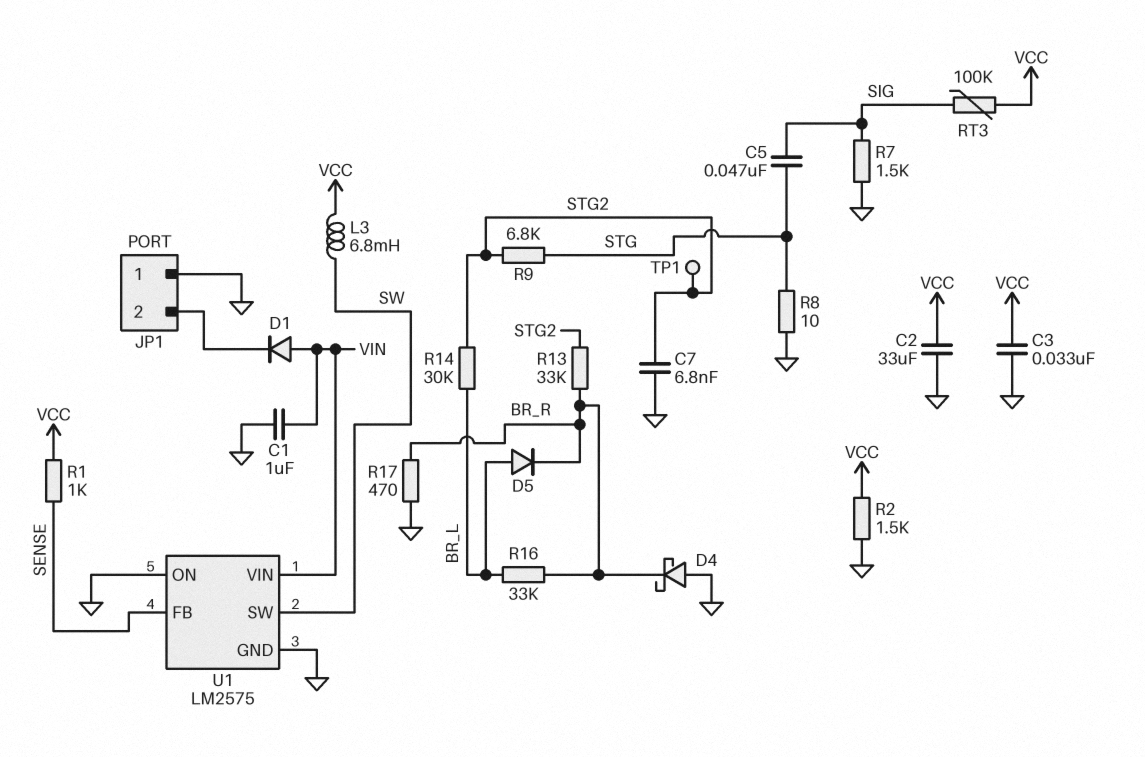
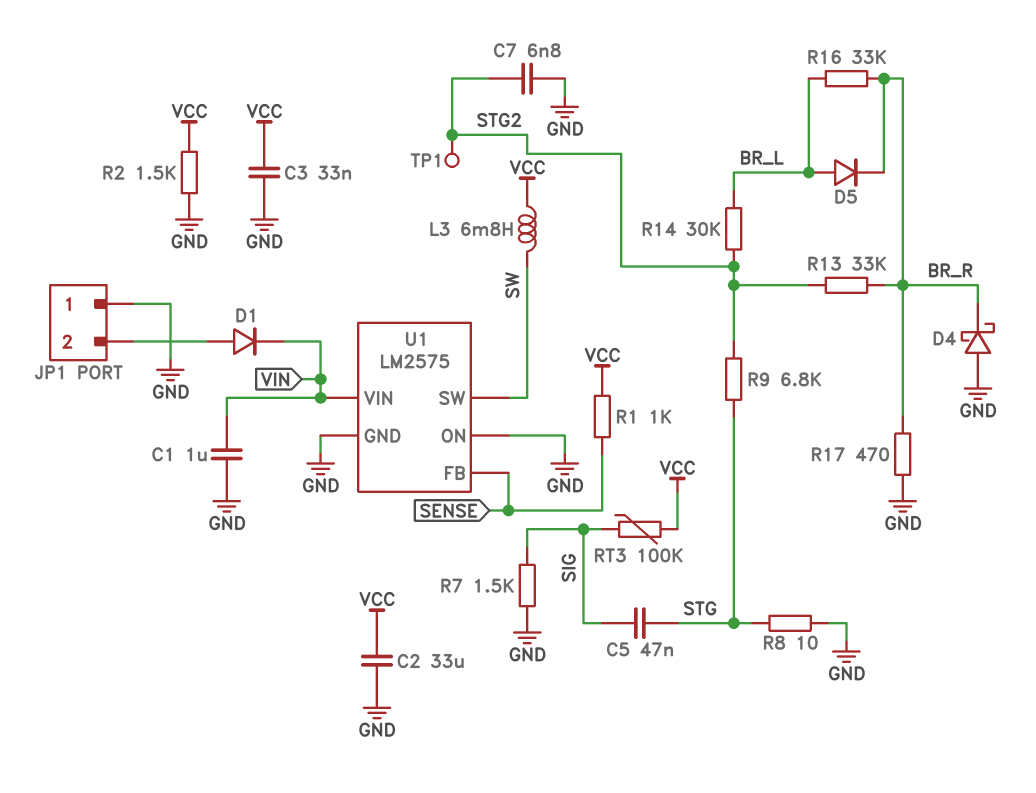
D1: diode (A VIN, K JP1/2) -> diode (A JP1/2, K VIN)

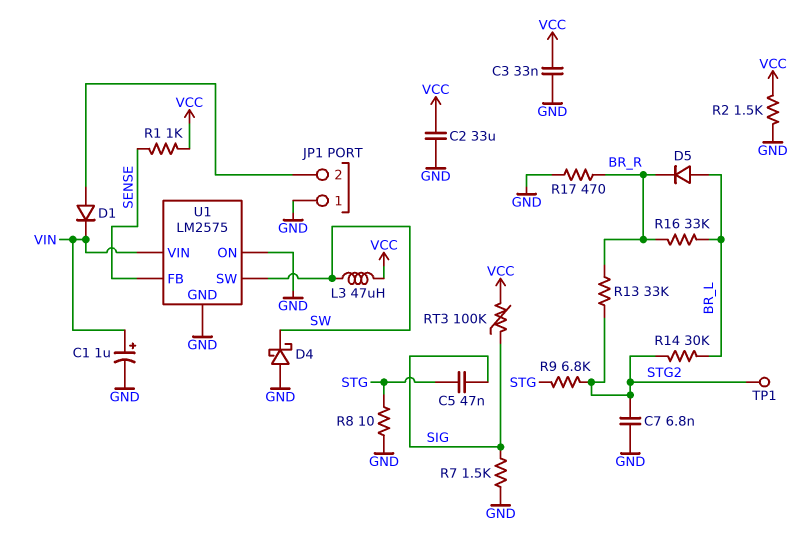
C1: 1uF (GND, VIN) -> 1uF (plus VIN, minus GND)
D4: schottky (A GND, K BR_R) -> schottky (A GND, K SW)
L3: 6.8mH (SW, VCC) -> 47uH (SW, VCC)

